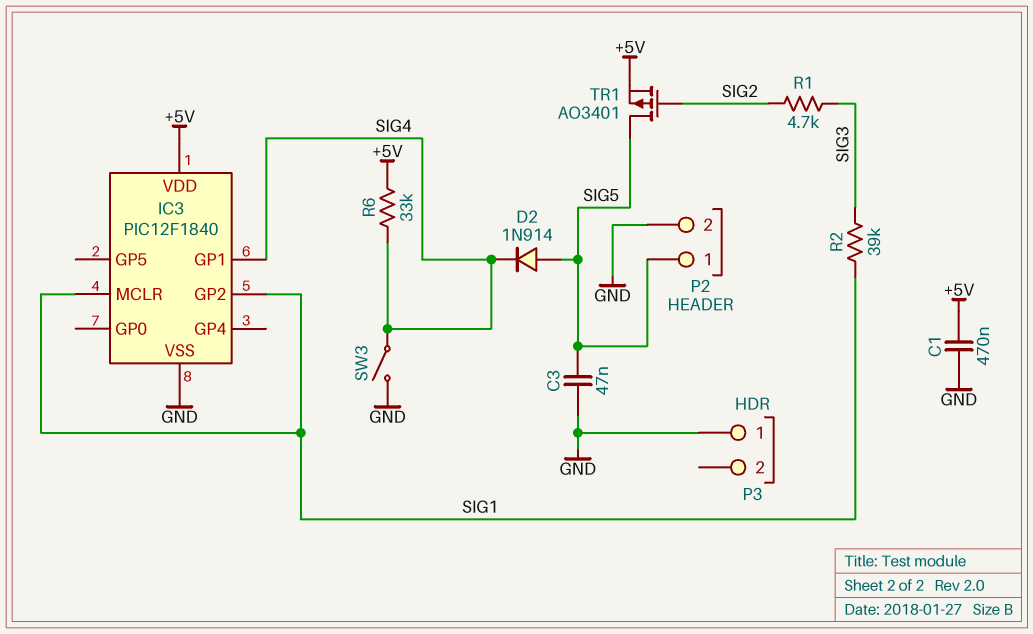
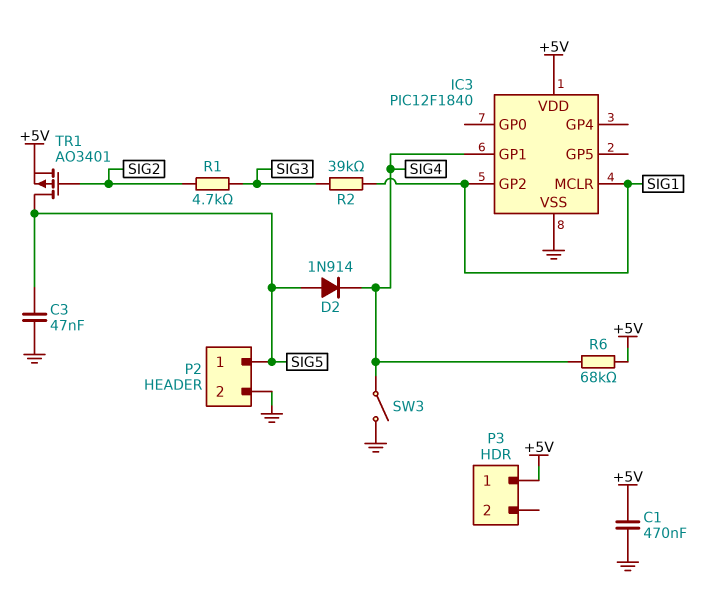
P3 pin 1: GND -> +5V
R6: 33k (+5V, SIG4) -> 68k (+5V, SIG4)

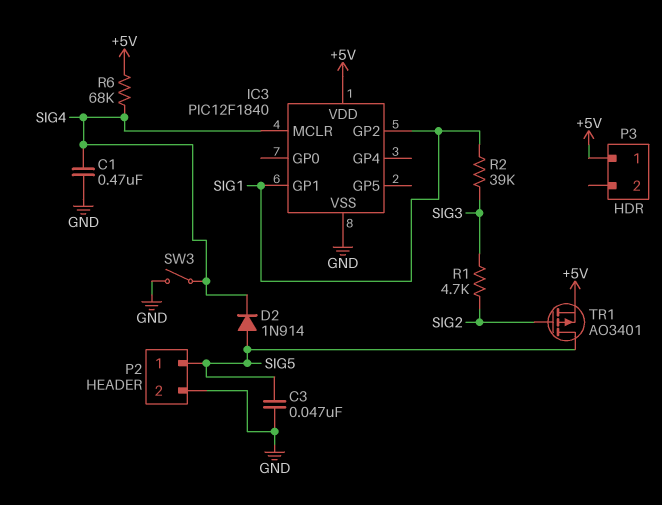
C1: 470nF (+5V, GND) -> 470nF (GND, SIG4)
IC3 pin GP1: SIG4 -> SIG1
IC3 pin MCLR: SIG1 -> SIG4

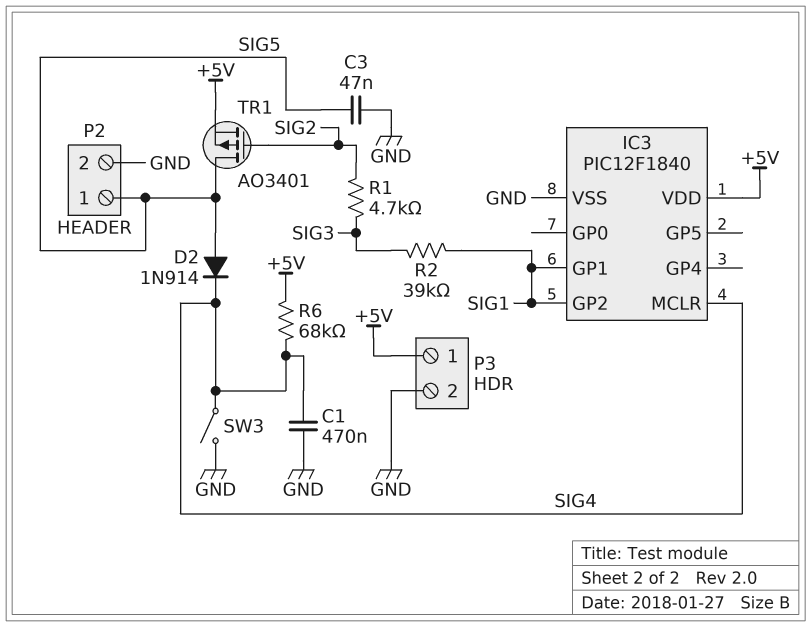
P3 pin 2: none -> GND

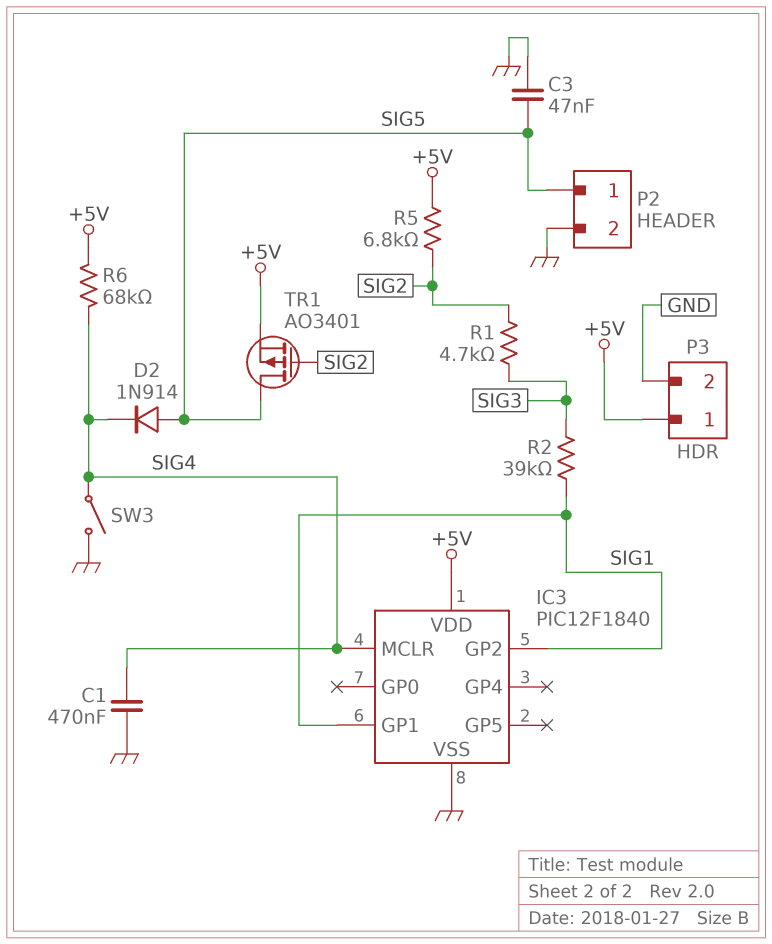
R5: none -> 6.8k (+5V, SIG2)

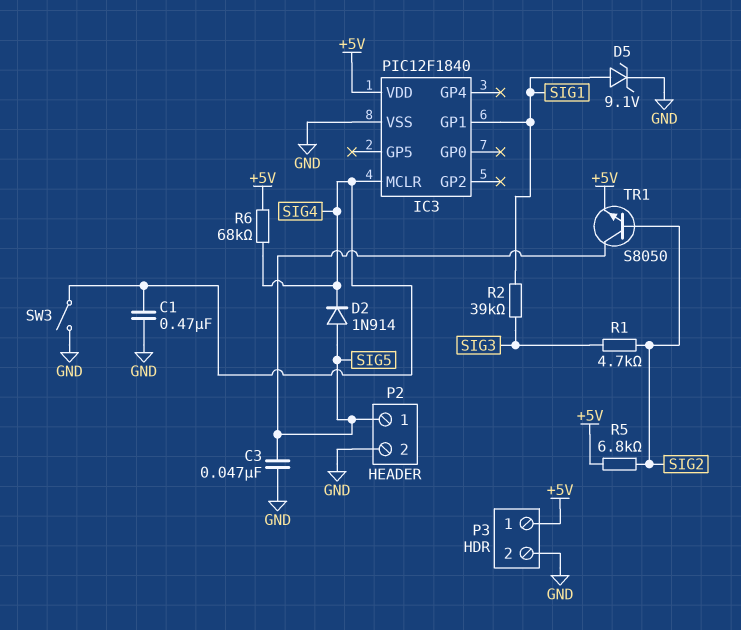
D5: none -> zener 9.1V (A SIG1, K GND)
IC3 pin GP2: SIG1 -> none
TR1: PMOS AO3401 (G SIG2, D SIG5, S +5V) -> NPN S8050 (B SIG2, C SIG5, E +5V)

